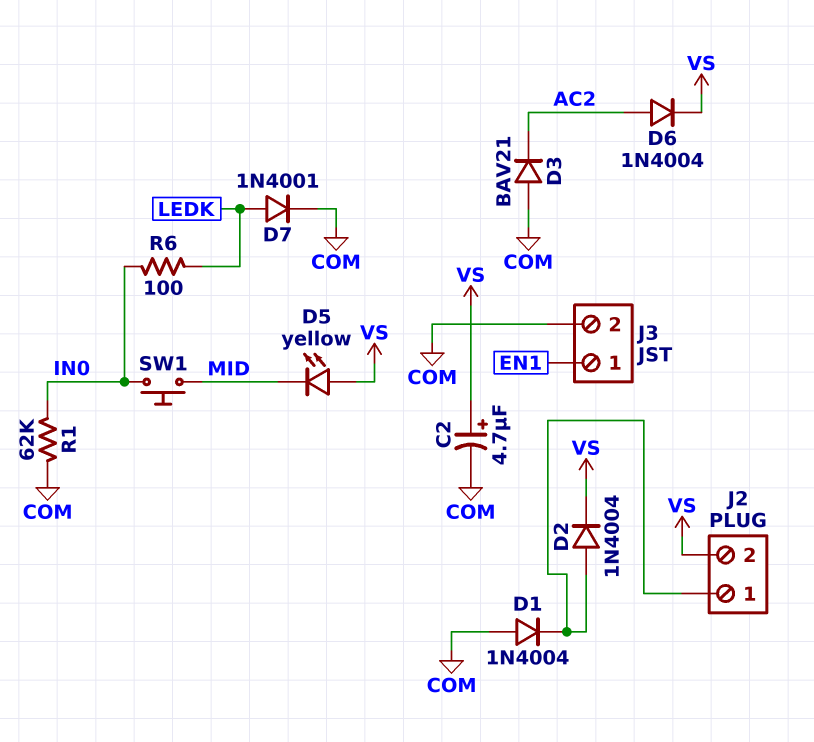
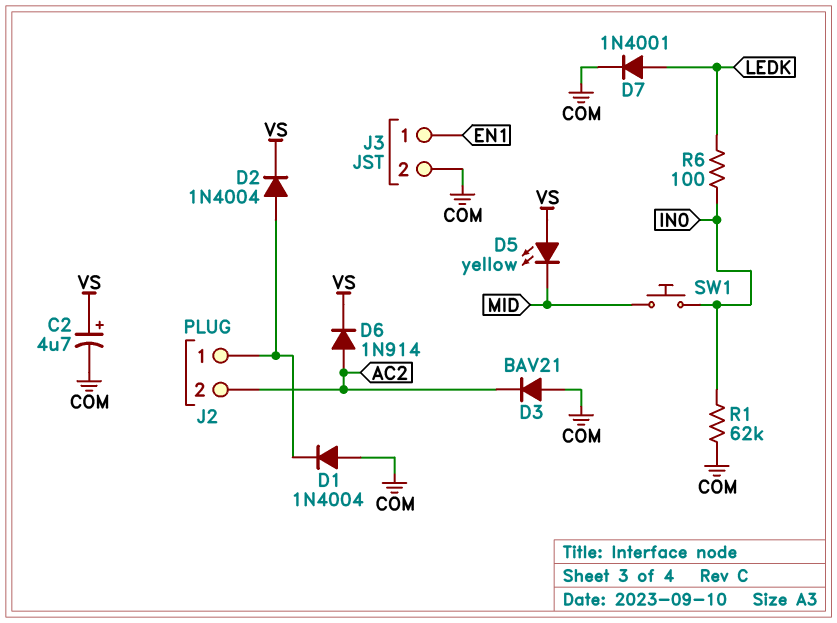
D6: diode 1N4004 (A AC2, K VS) -> diode 1N914 (A AC2, K VS)
J2 pin 2: VS -> AC2

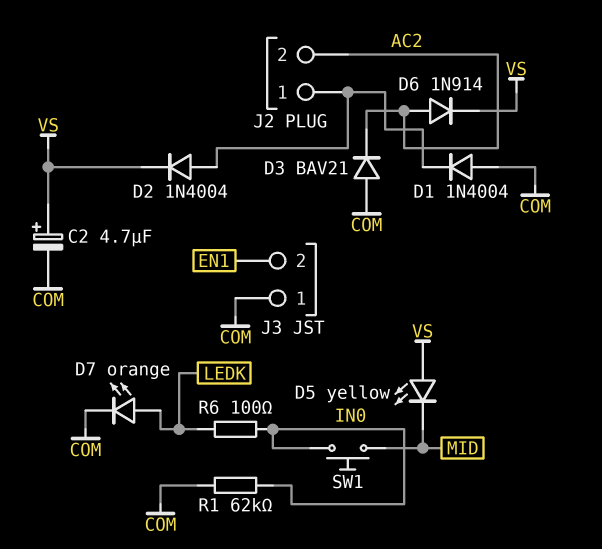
D7: diode 1N4001 (A LEDK, K COM) -> LED orange (A LEDK, K COM)
J3 pin 1: EN1 -> COM
J3 pin 2: COM -> EN1

